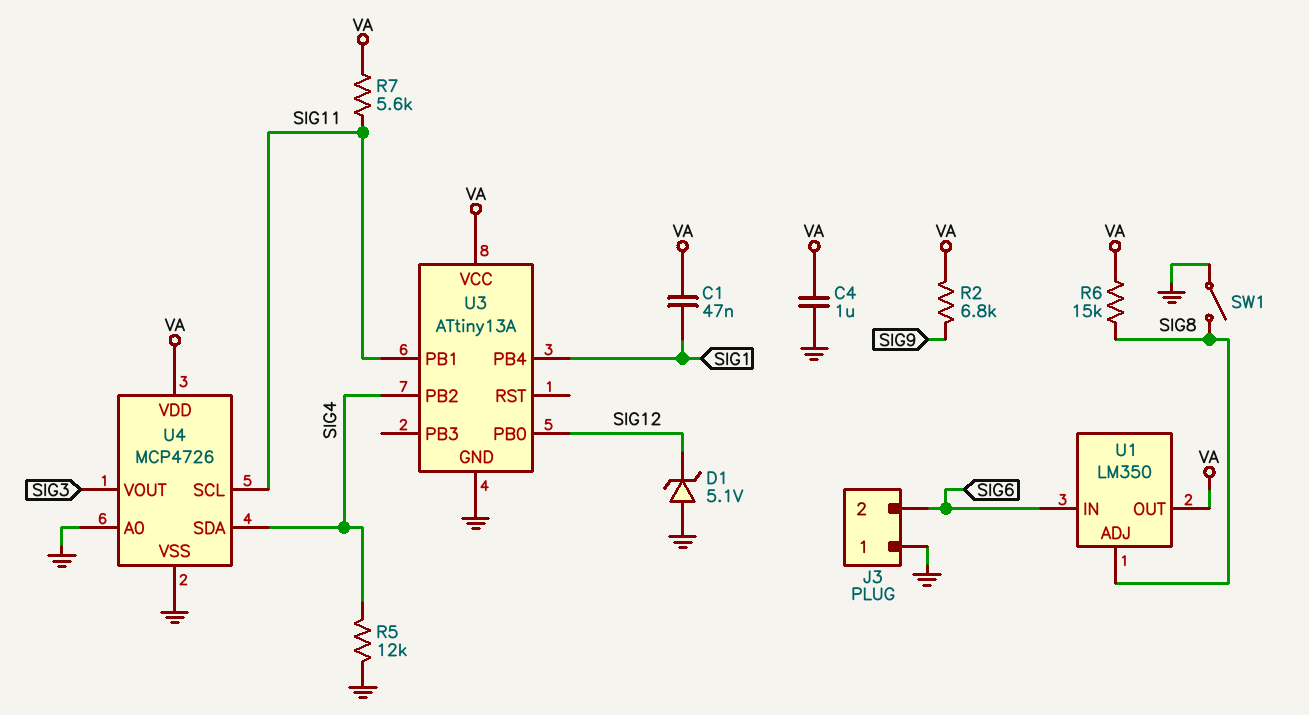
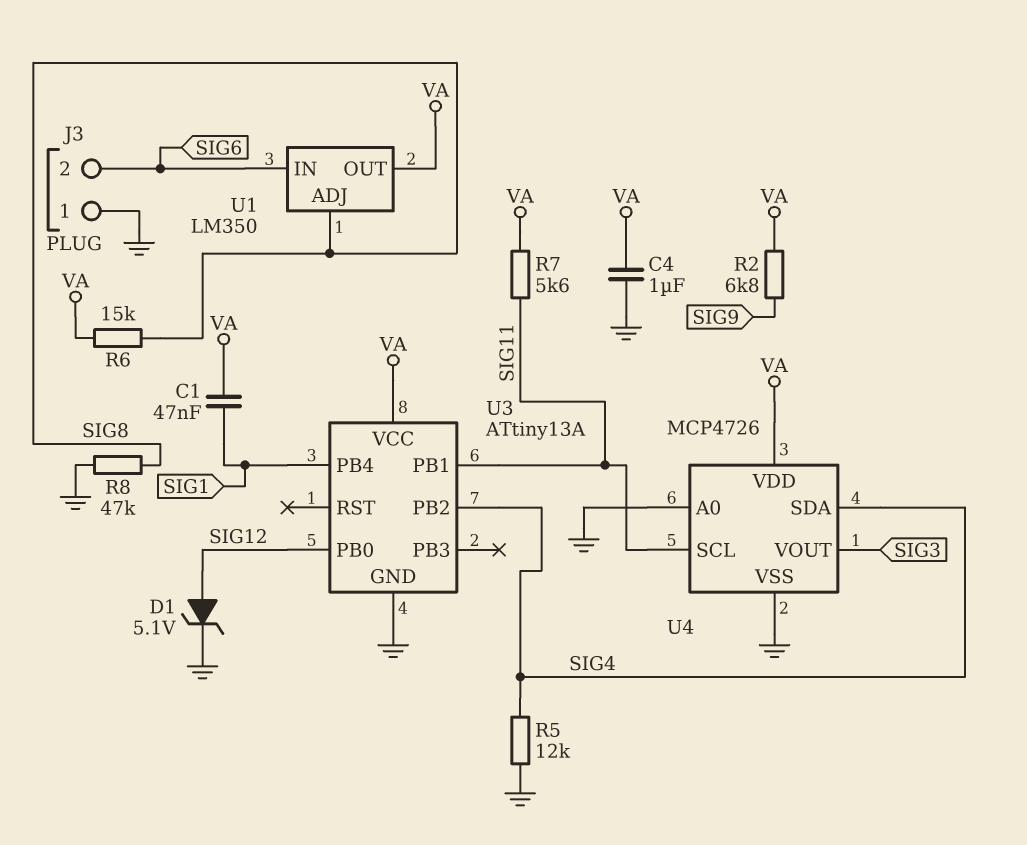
D1: zener 5.1V (A GND, K SIG12) -> zener 5.1V (A SIG12, K GND)
R8: none -> 47k (GND, SIG8)
SW1: switch (GND, SIG8) -> none

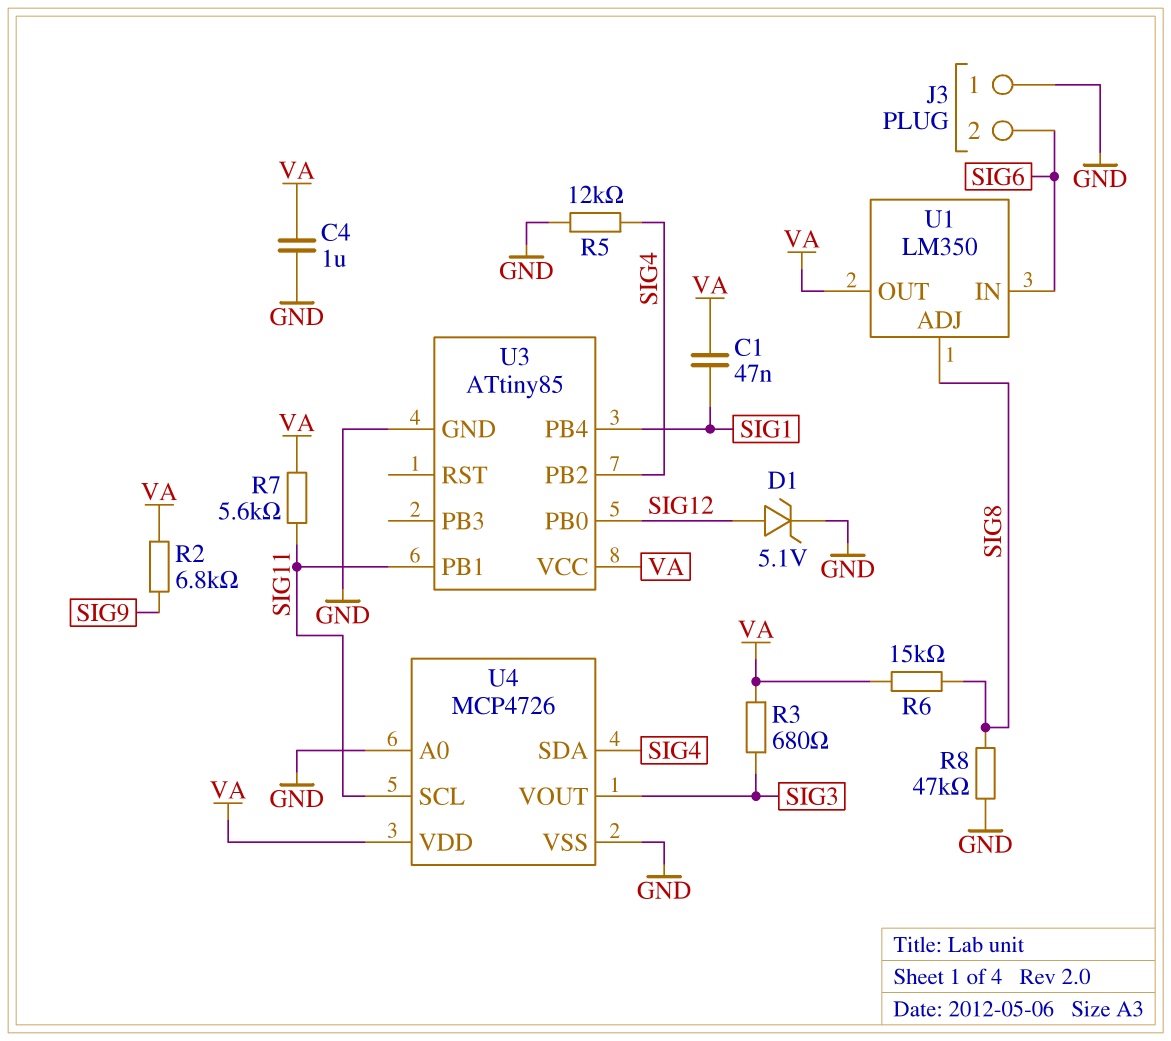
R3: none -> 680 (SIG3, VA)
U3: ATtiny13A -> ATtiny85

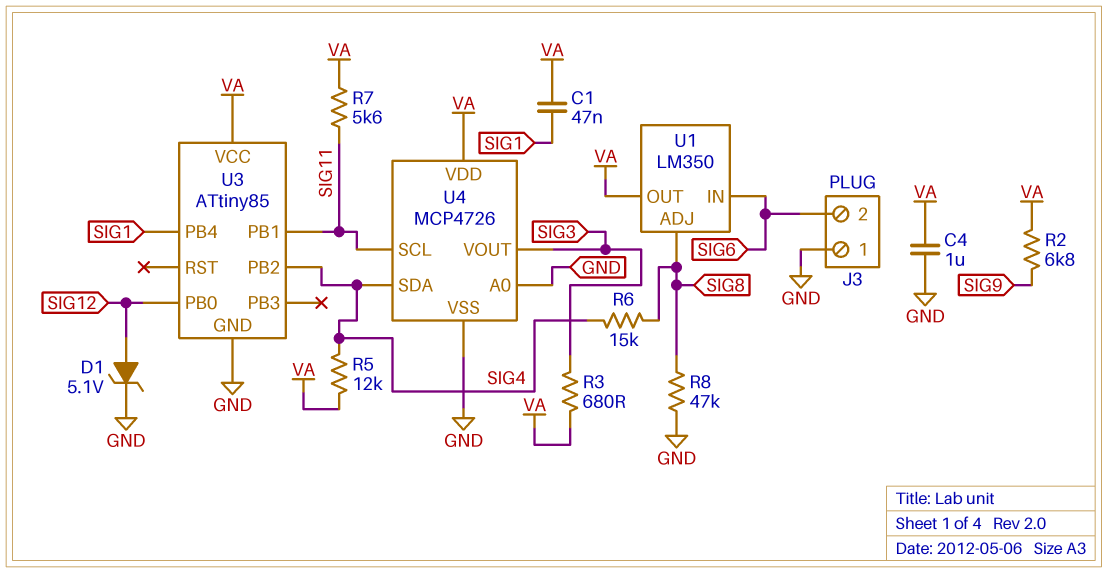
R5: 12k (GND, SIG4) -> 12k (SIG4, VA)
R6: 15k (SIG8, VA) -> 15k (SIG4, SIG8)

